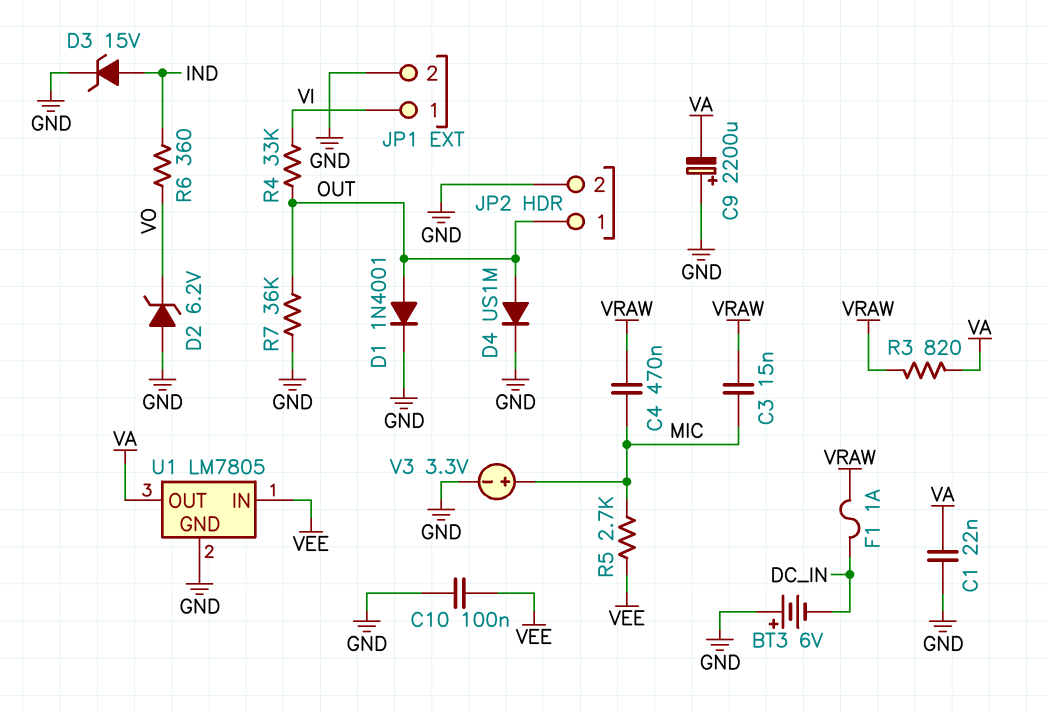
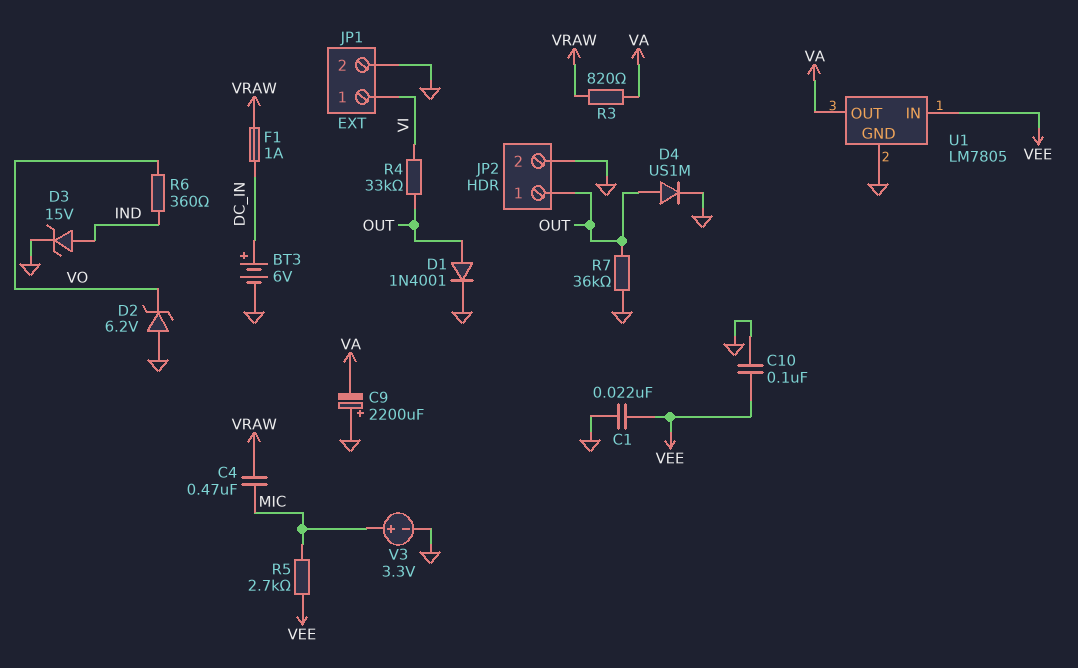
BT3: 6V (plus GND, minus DC_IN) -> 6V (plus DC_IN, minus GND)
C1: 22nF (GND, VA) -> 22nF (GND, VEE)
C3: 15nF (MIC, VRAW) -> none

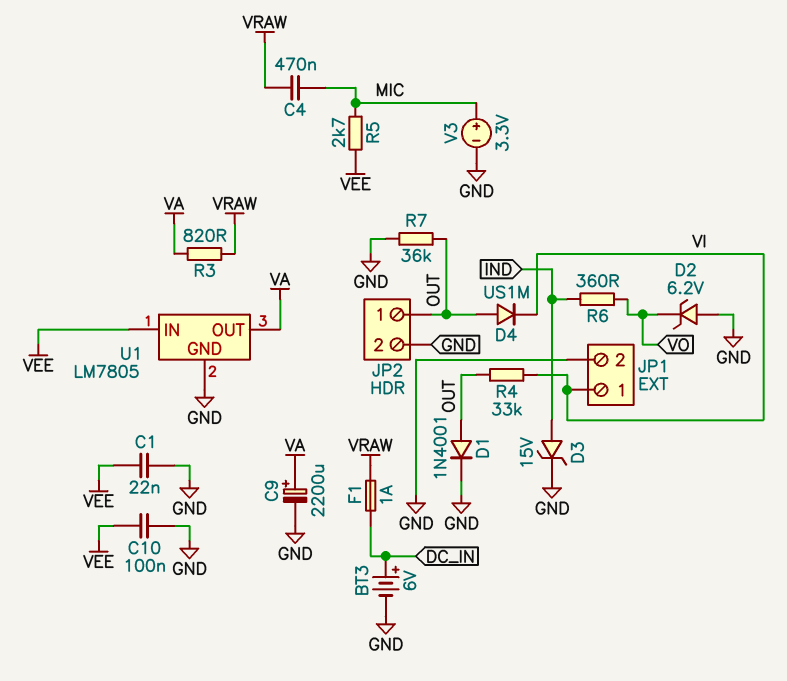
C9: 2200uF (plus GND, minus VA) -> 2200uF (plus VA, minus GND)
D4: diode US1M (A OUT, K GND) -> diode US1M (A OUT, K VI)

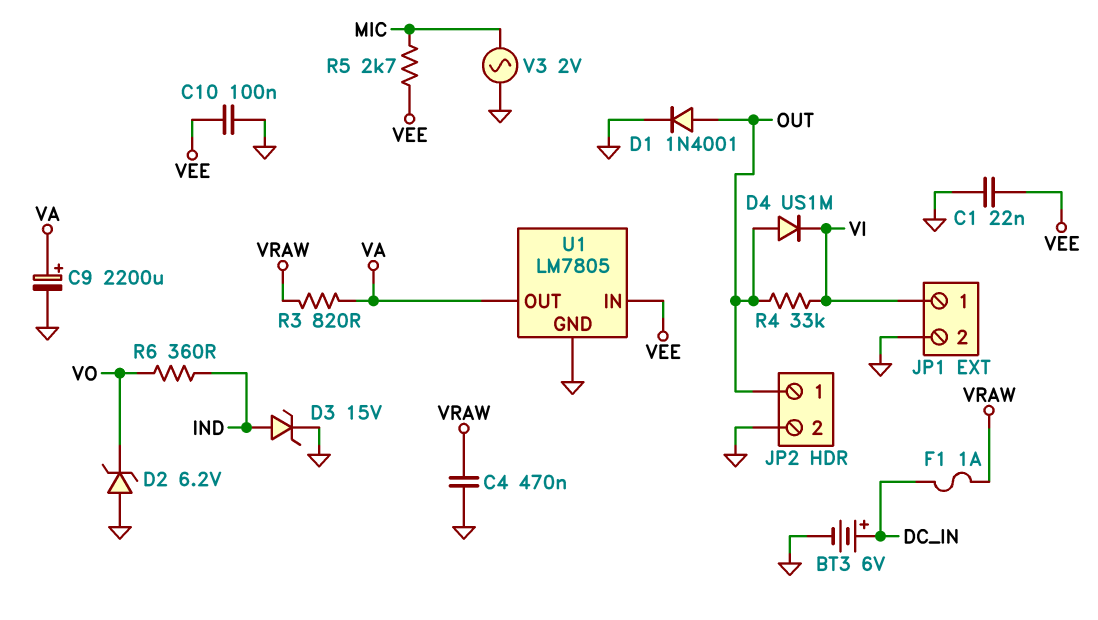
C4: 470nF (MIC, VRAW) -> 470nF (GND, VRAW)
R7: 36k (GND, OUT) -> none
V3: 3.3V (plus MIC, minus GND) -> AC 2V (GND, MIC)

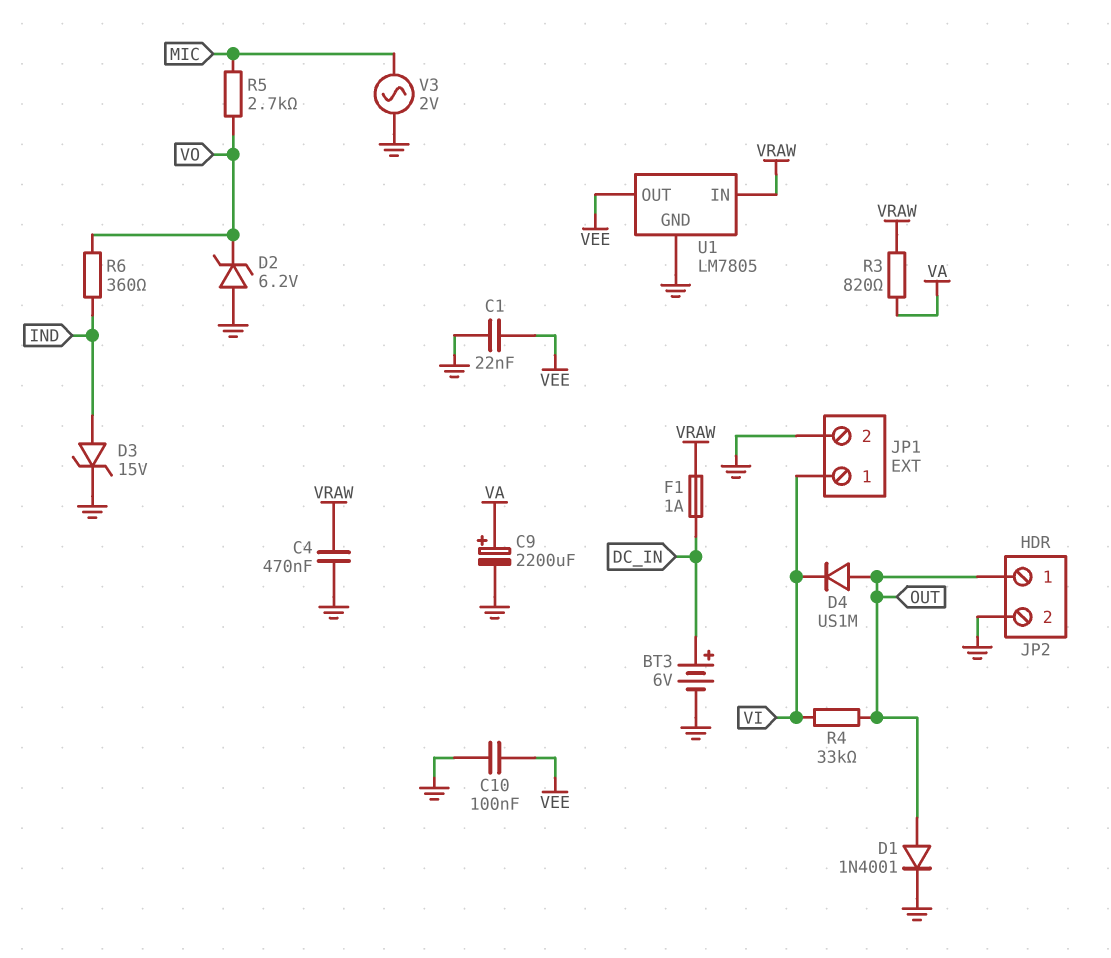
R5: 2.7k (MIC, VEE) -> 2.7k (MIC, VO)
U1 pin IN: VEE -> VRAW
U1 pin OUT: VA -> VEE

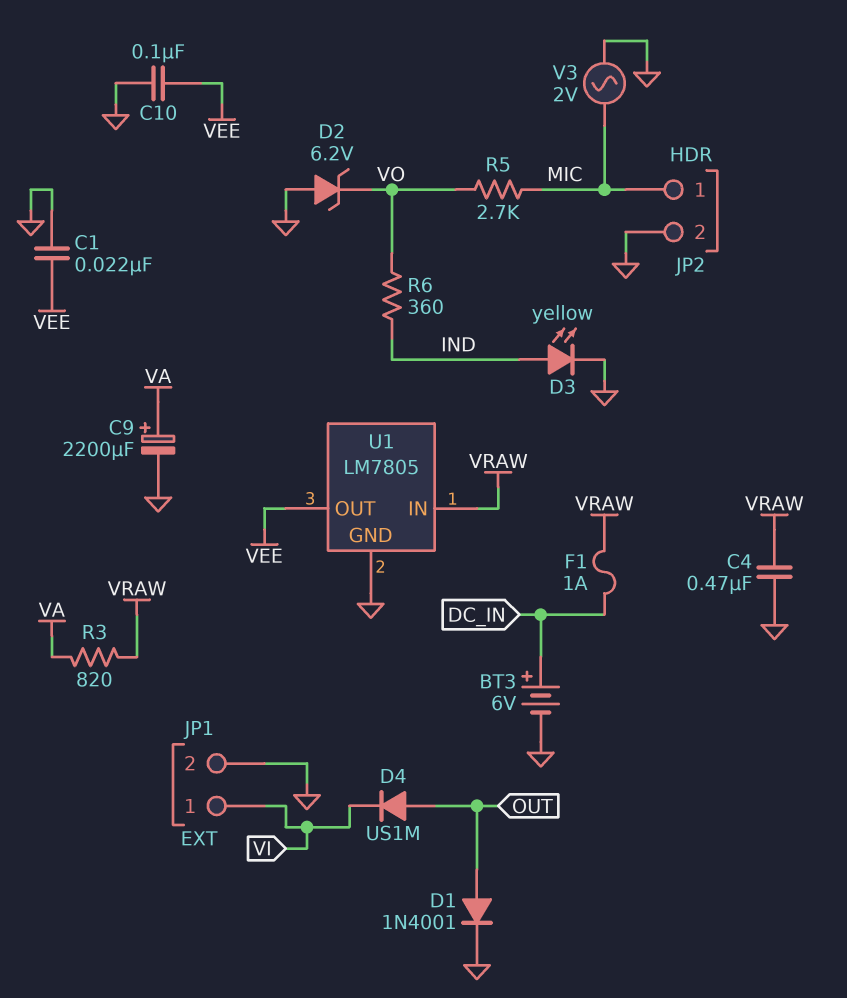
D3: zener 15V (A IND, K GND) -> LED yellow (A IND, K GND)
JP2 pin 1: OUT -> MIC
R4: 33k (OUT, VI) -> none

